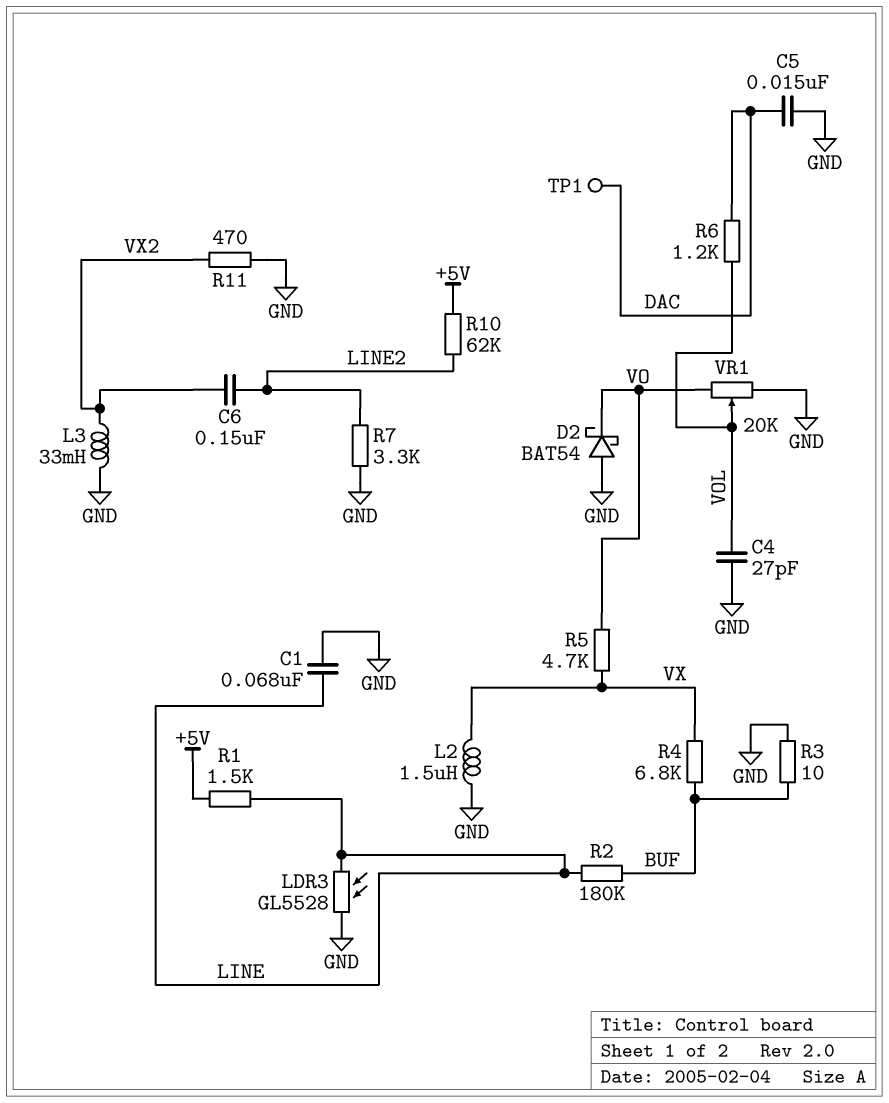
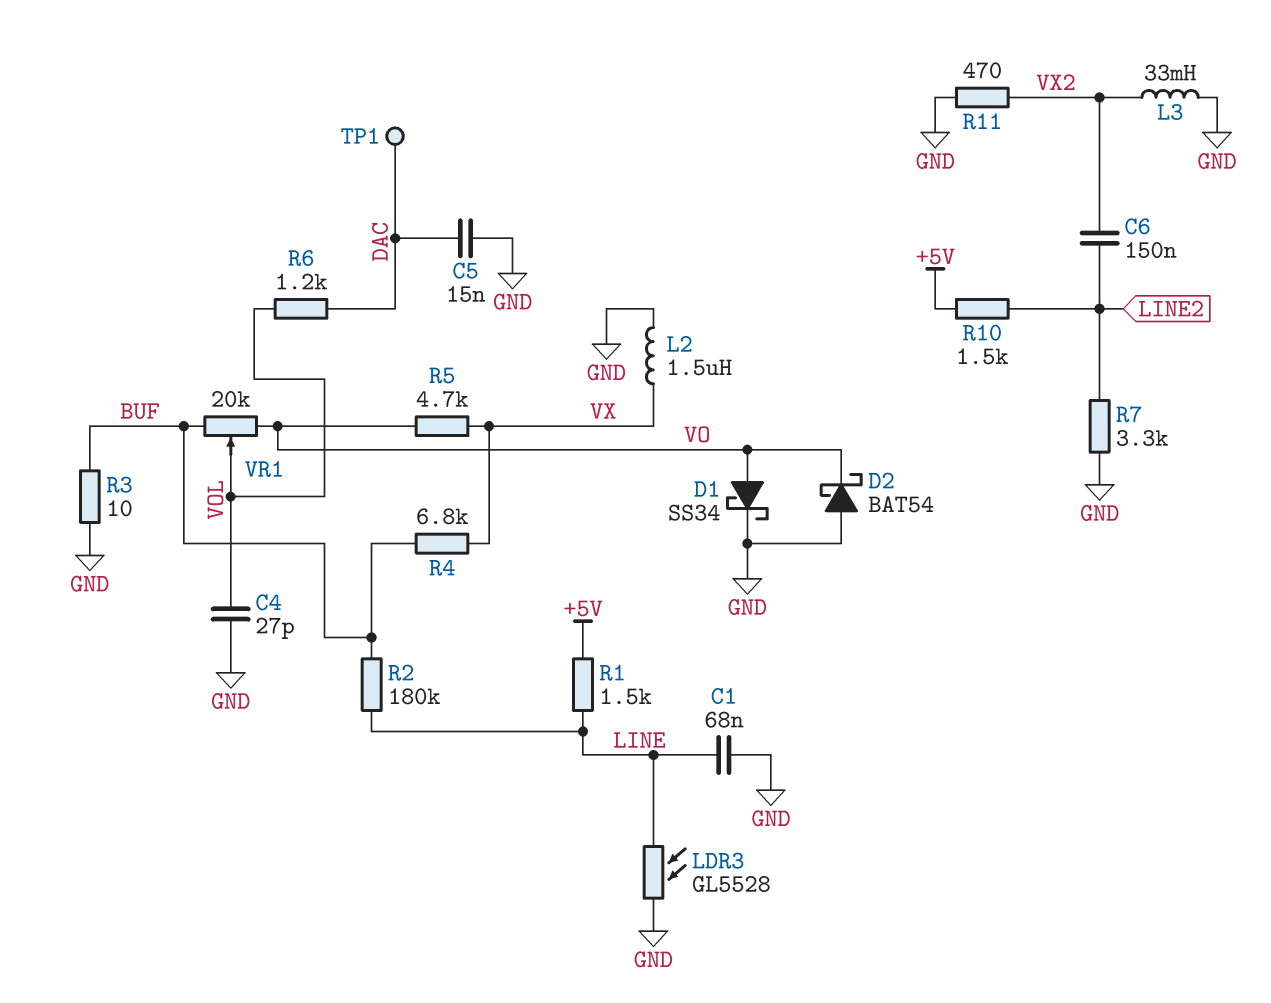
D1: none -> schottky SS34 (A VO, K GND)
R10: 62k (+5V, LINE2) -> 1.5k (+5V, LINE2)
VR1: 20k (GND, VO, wiper VOL) -> 20k (BUF, VO, wiper VOL)

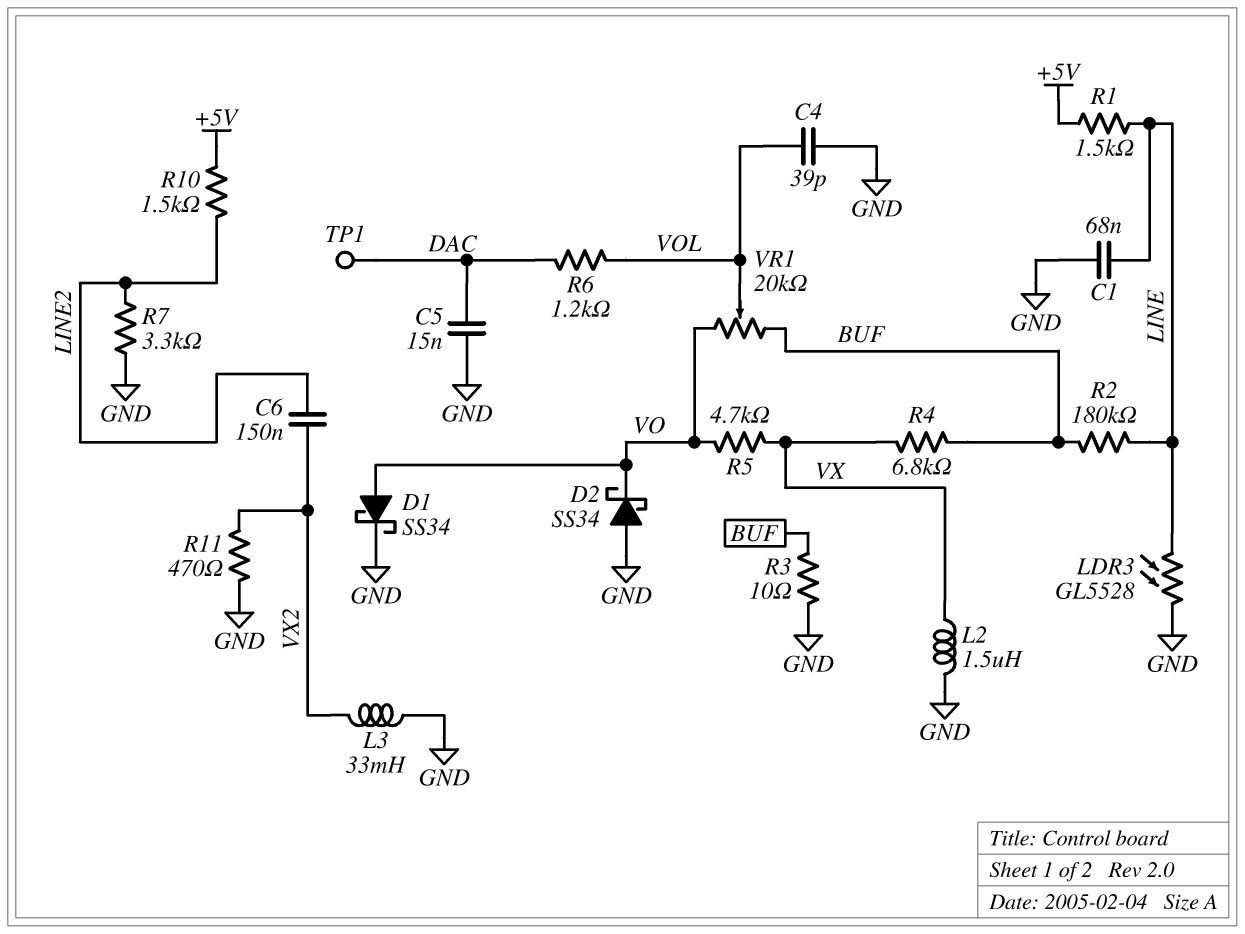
C4: 27pF (GND, VOL) -> 39pF (GND, VOL)
D2: schottky BAT54 (A GND, K VO) -> schottky SS34 (A GND, K VO)

